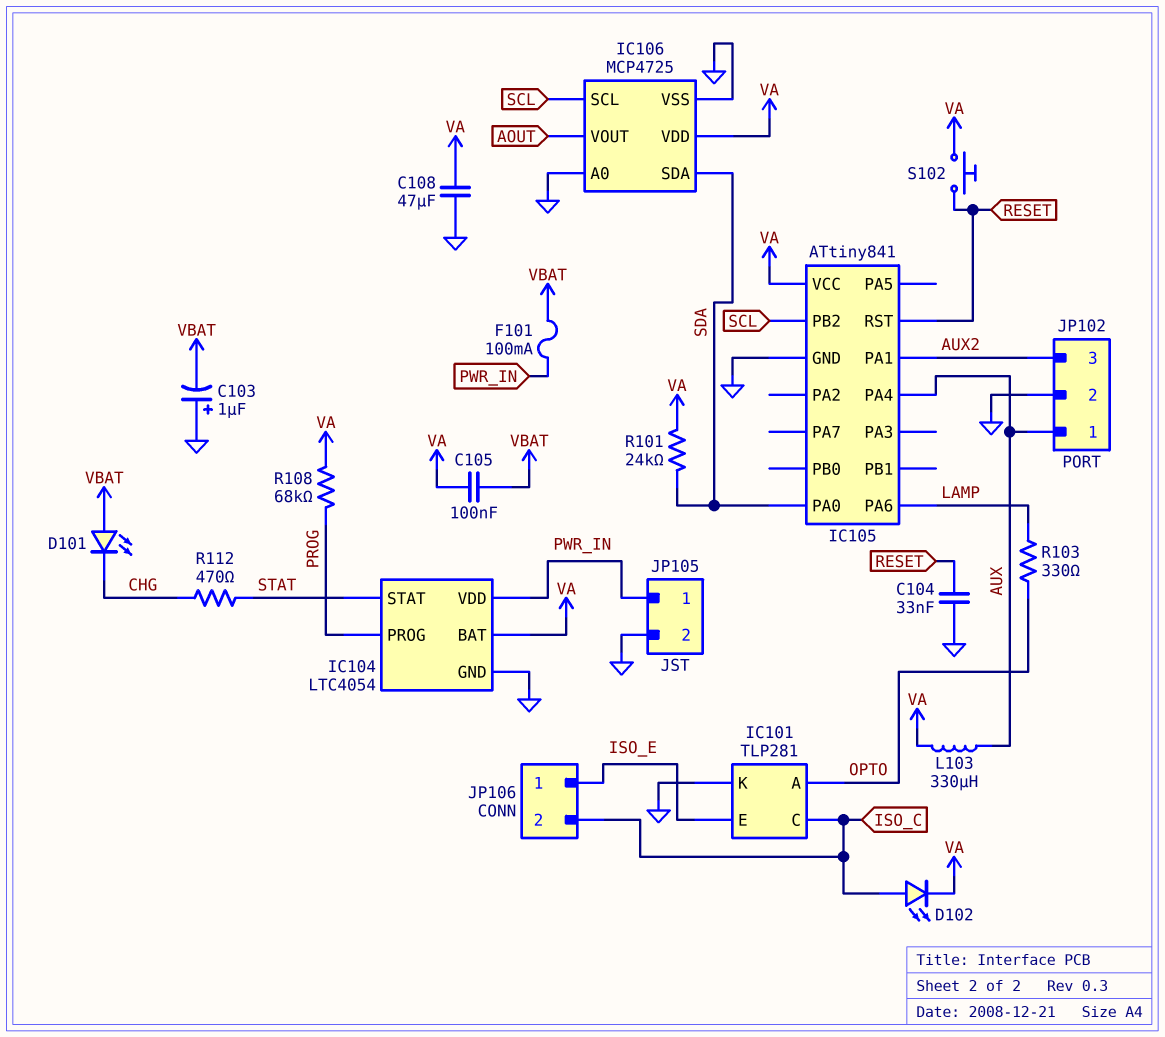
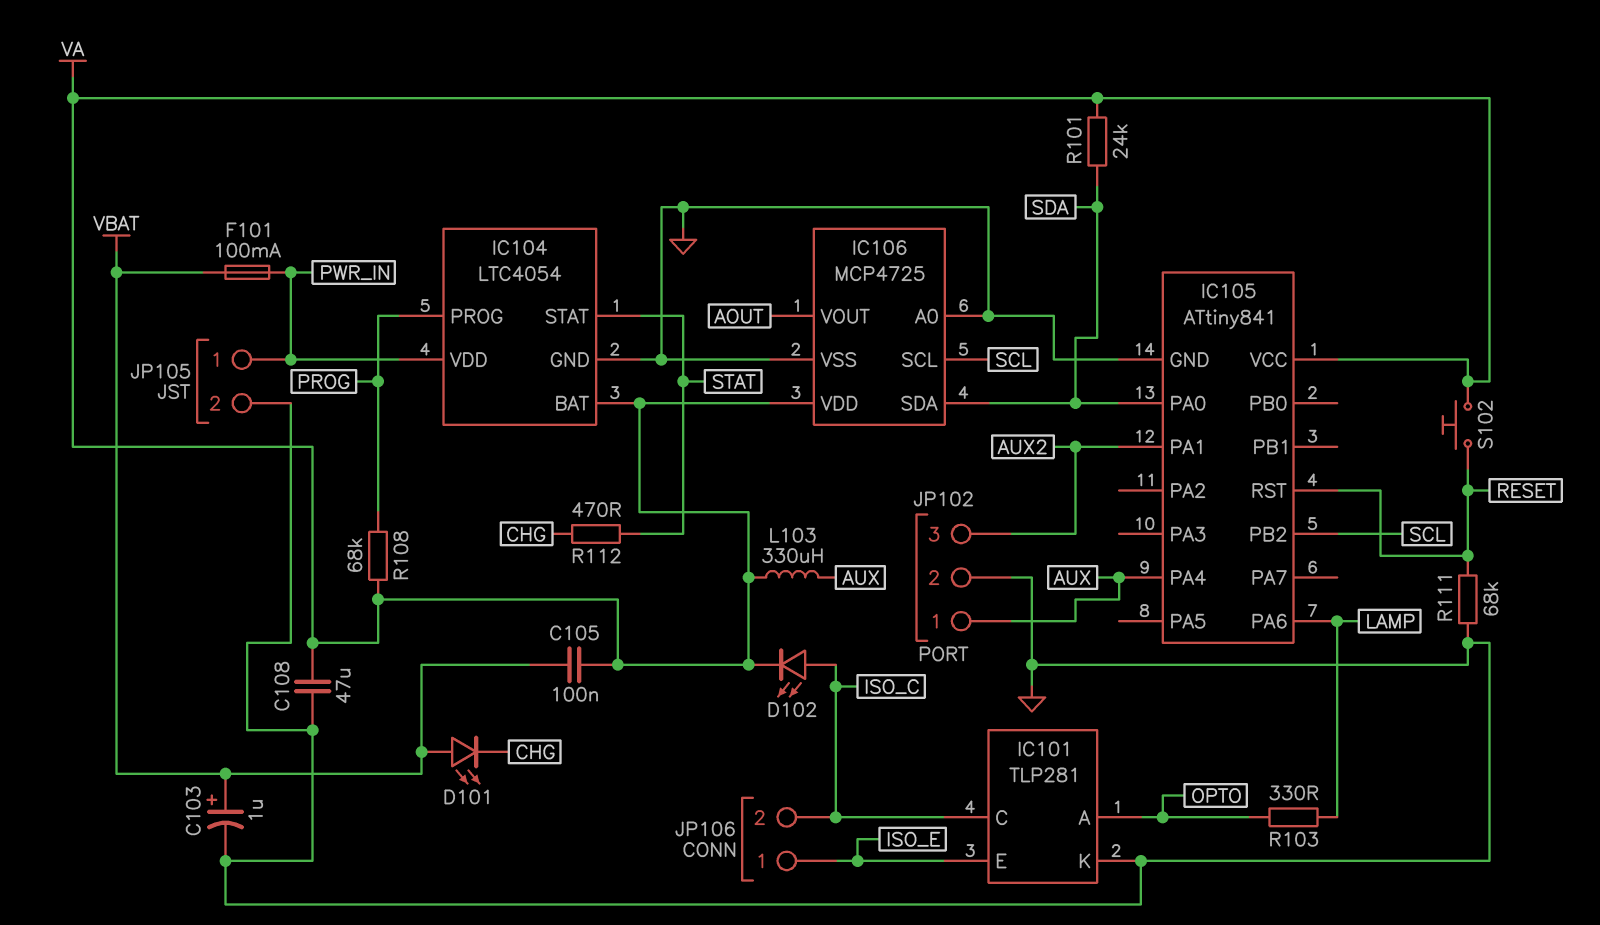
C103: 1uF (plus GND, minus VBAT) -> 1uF (plus VBAT, minus GND)
C104: 33nF (GND, RESET) -> none
R111: none -> 68k (GND, RESET)

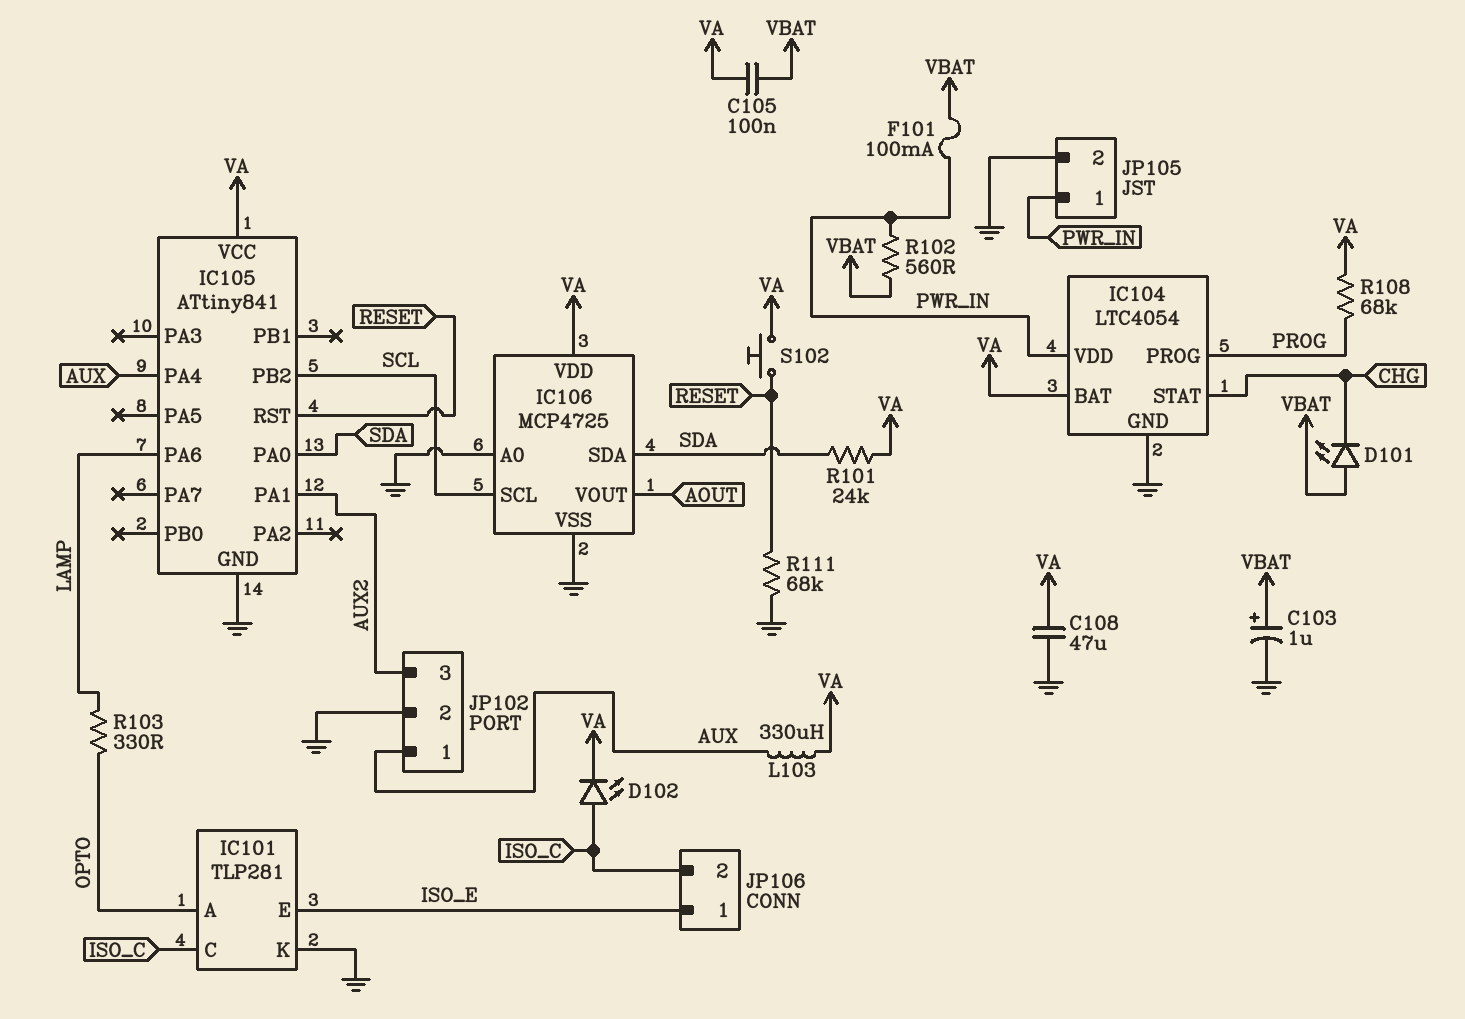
IC104 pin STAT: STAT -> CHG
R102: none -> 560 (PWR_IN, VBAT)
R112: 470 (CHG, STAT) -> none

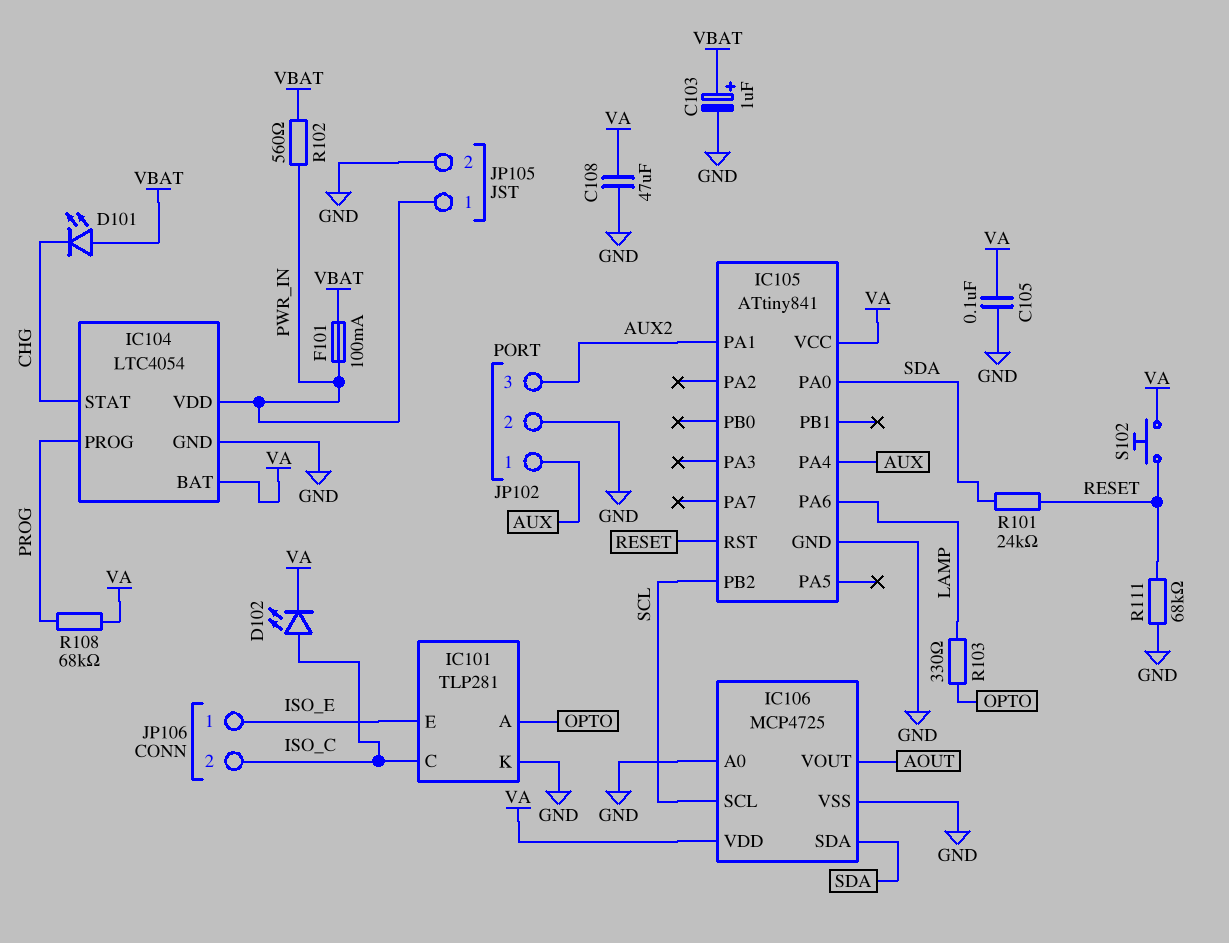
C105: 100nF (VA, VBAT) -> 100nF (GND, VA)
L103: 330uH (AUX, VA) -> none
R101: 24k (SDA, VA) -> 24k (RESET, SDA)

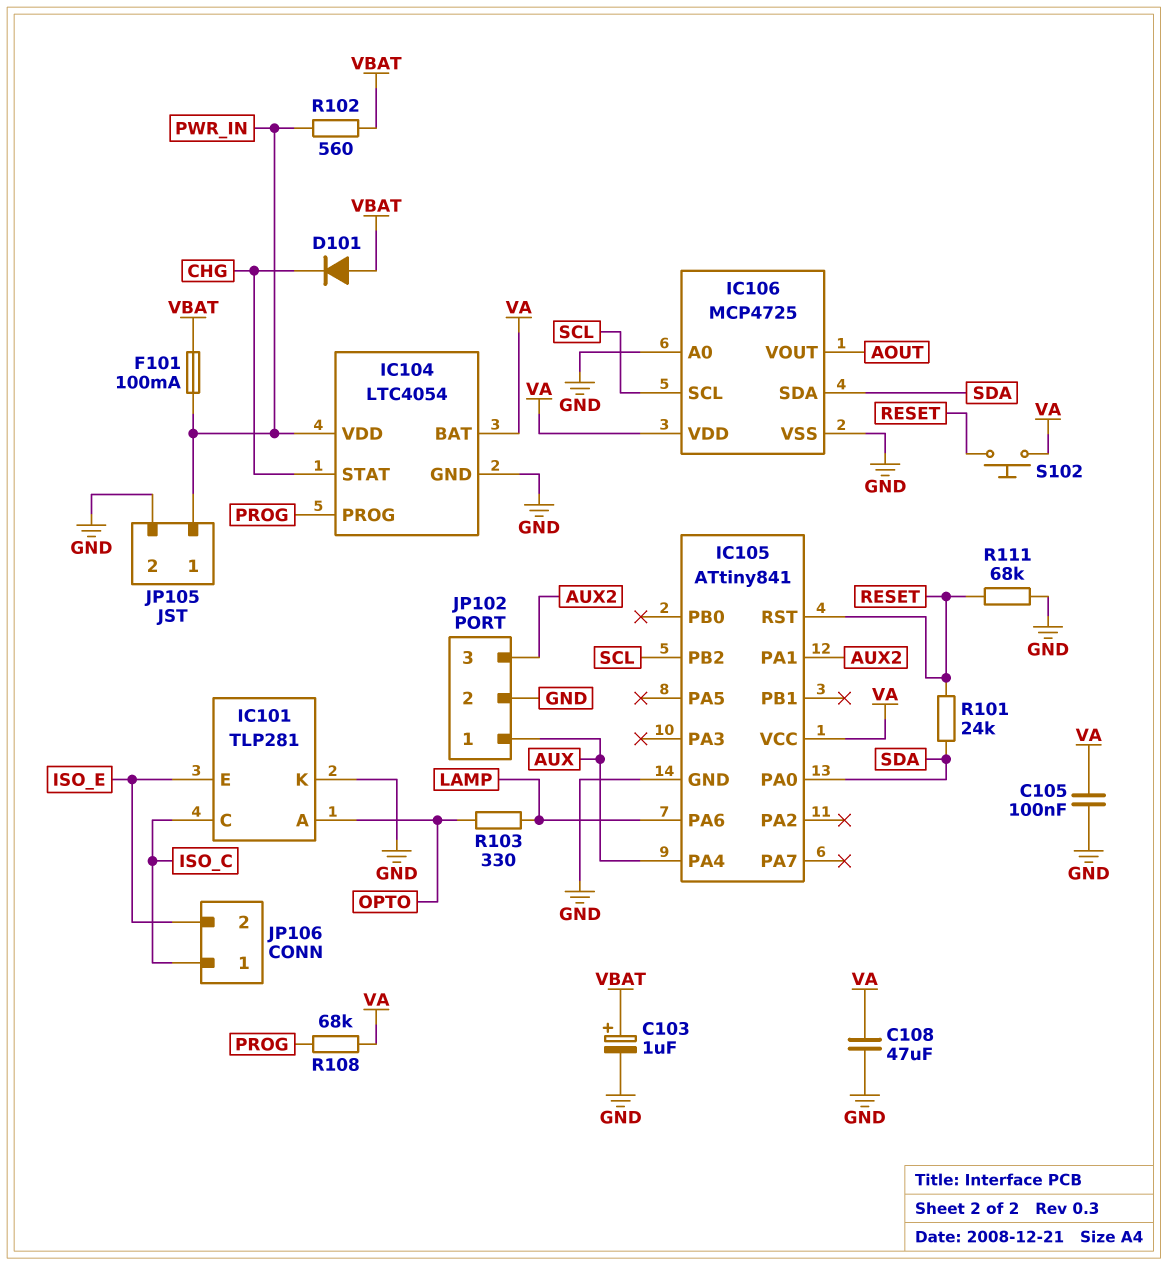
D101: LED (A VBAT, K CHG) -> diode (A VBAT, K CHG)
D102: LED (A ISO_C, K VA) -> none
JP106 pin 1: ISO_E -> ISO_C
JP106 pin 2: ISO_C -> ISO_E

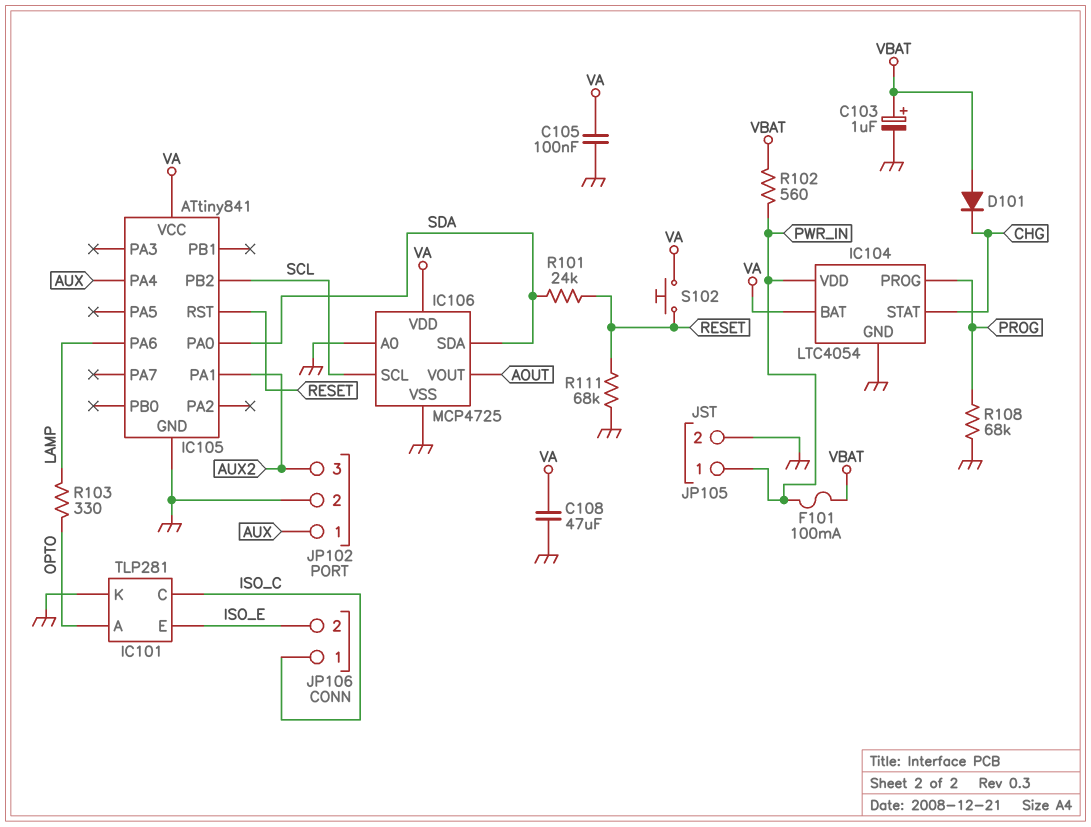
R108: 68k (PROG, VA) -> 68k (GND, PROG)

